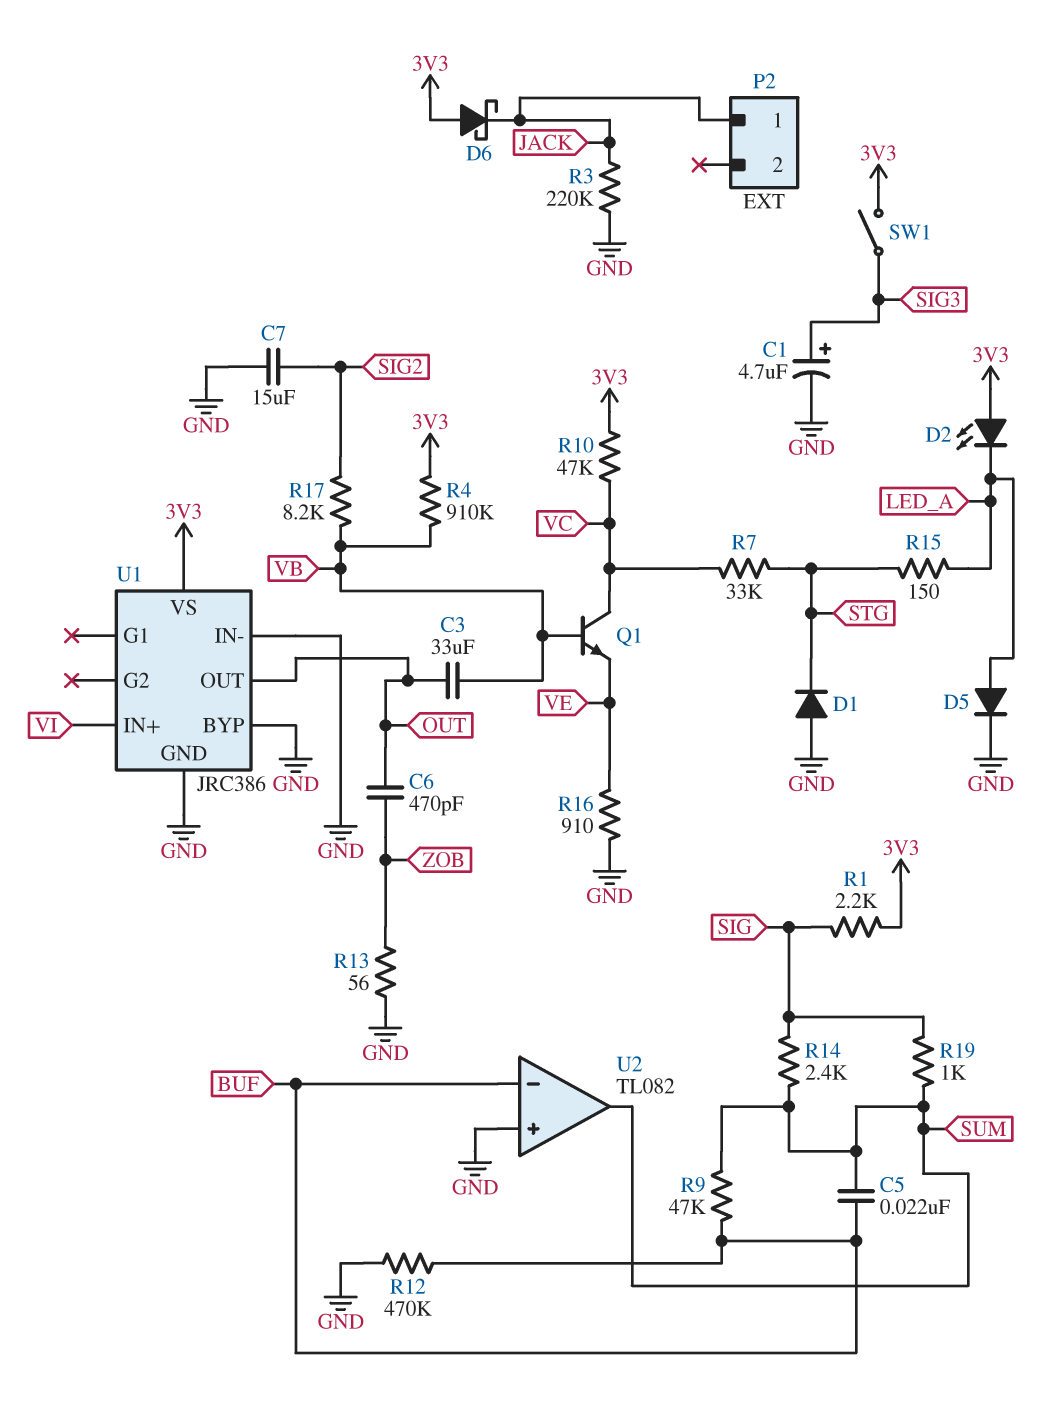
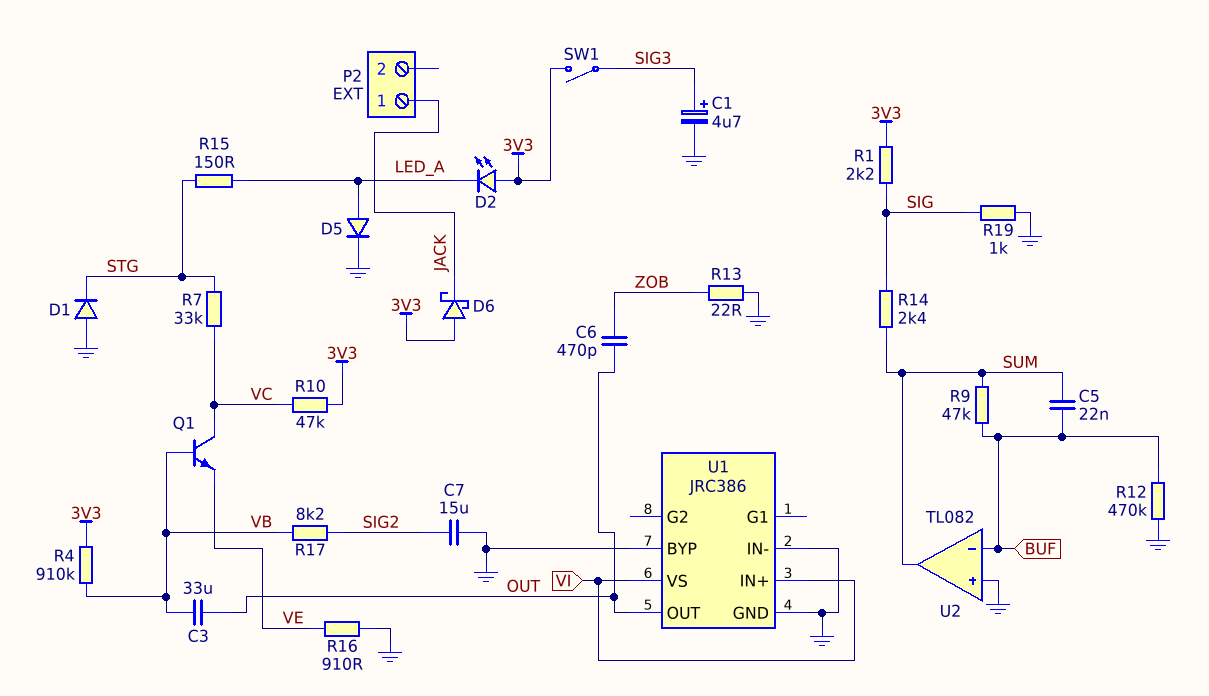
R3: 220k (GND, JACK) -> none
R13: 56 (GND, ZOB) -> 22 (GND, ZOB)
R19: 1k (SIG, SUM) -> 1k (GND, SIG)
U1 pin VS: 3V3 -> VI

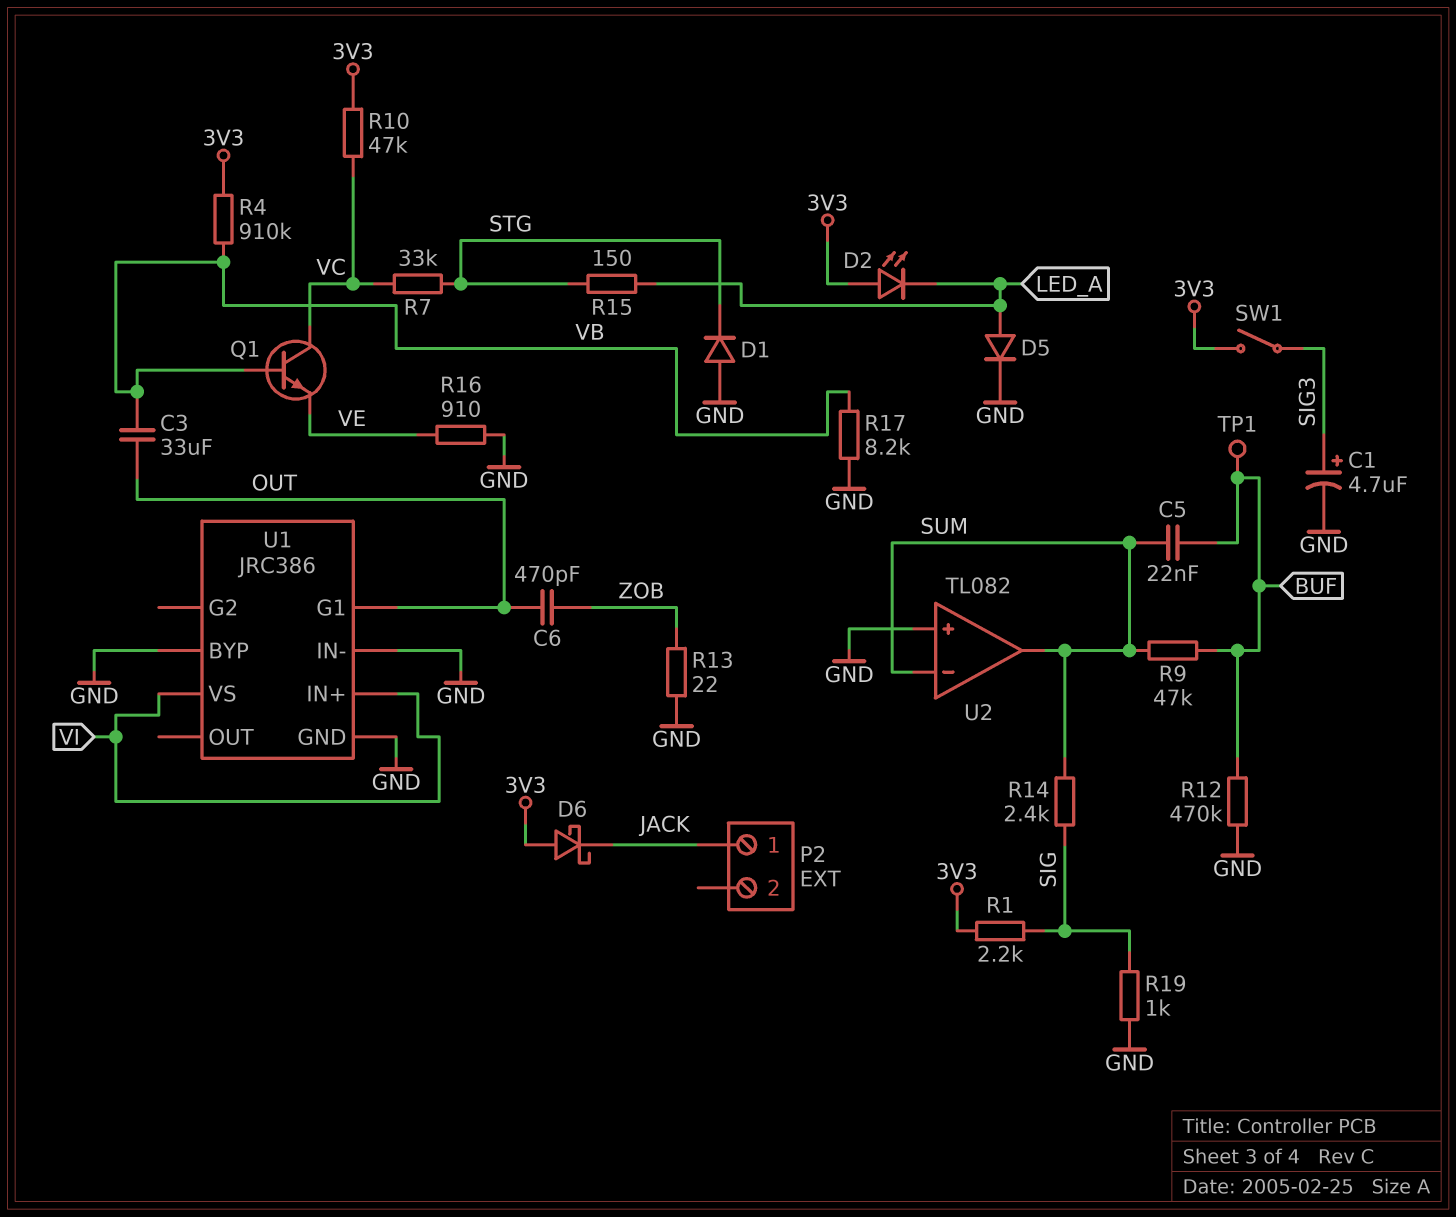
C7: 15uF (GND, SIG2) -> none
R17: 8.2k (SIG2, VB) -> 8.2k (GND, VB)
TP1: none -> test point (BUF)
U1 pin G1: none -> OUT
U1 pin OUT: OUT -> none
U2 pin in-: BUF -> SUM

